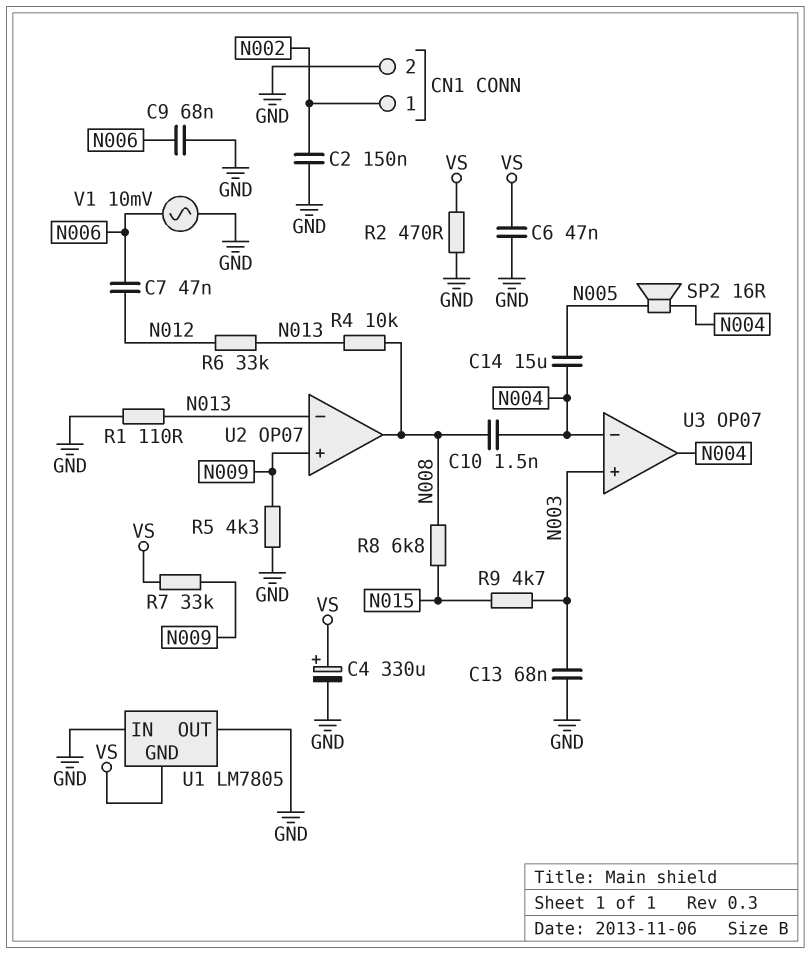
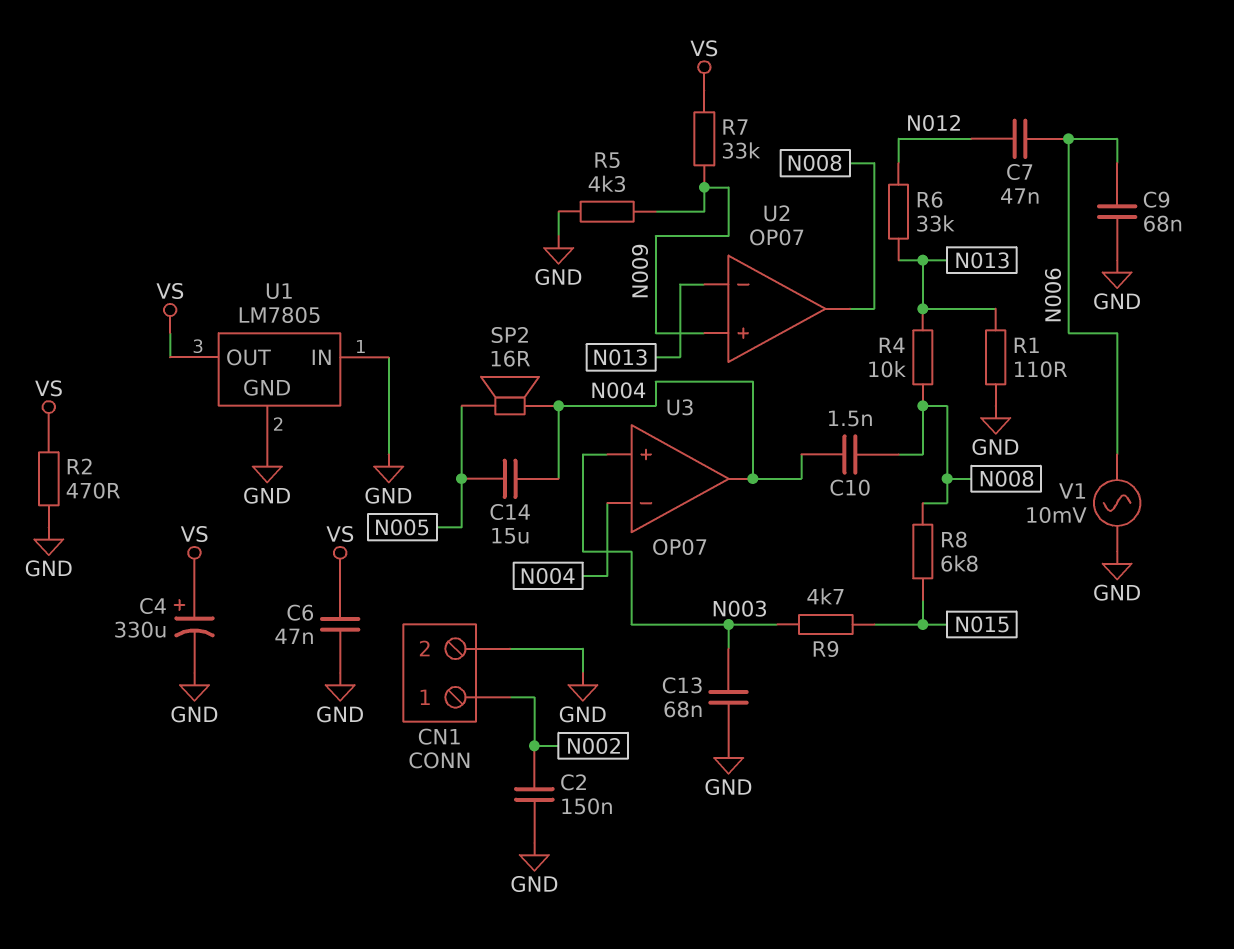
U1 pin GND: VS -> GND
U1 pin OUT: GND -> VS

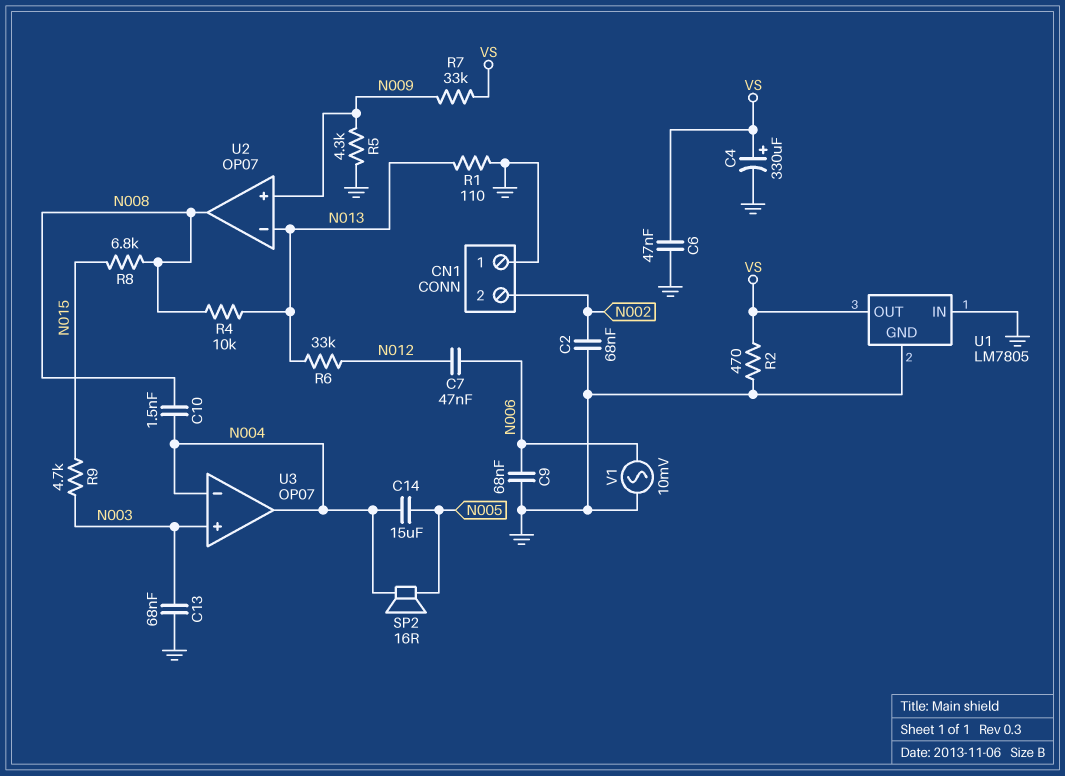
C2: 150nF (GND, N002) -> 68nF (GND, N002)
CN1 pin 1: N002 -> GND
CN1 pin 2: GND -> N002

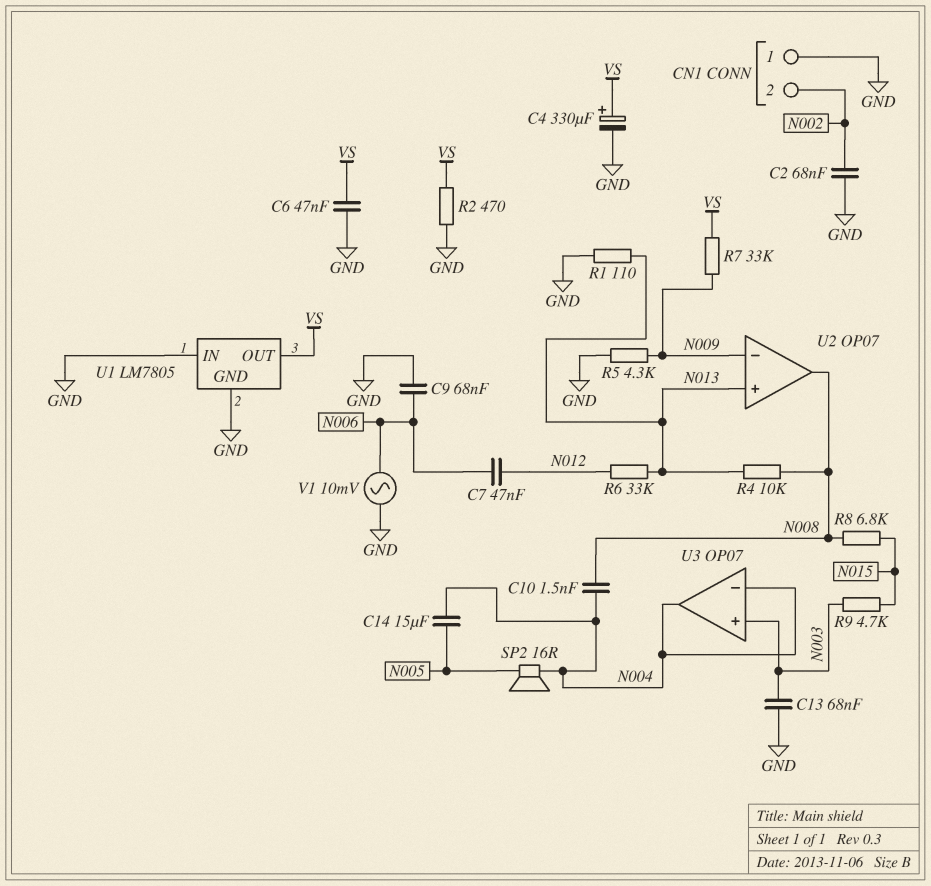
U2 pin in+: N009 -> N013
U2 pin in-: N013 -> N009

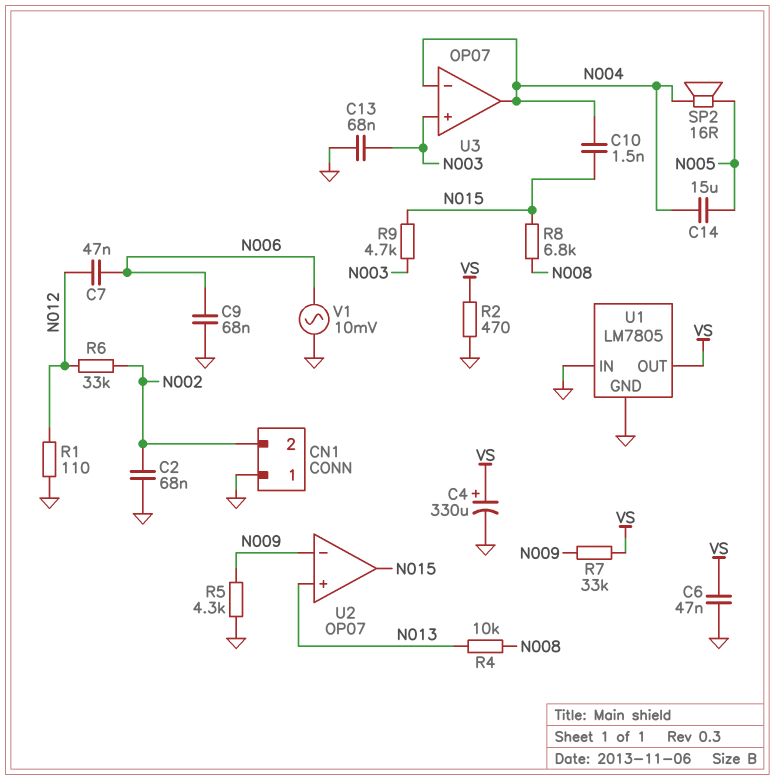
C10: 1.5nF (N004, N008) -> 1.5nF (N004, N015)
R1: 110 (GND, N013) -> 110 (GND, N012)
R6: 33k (N012, N013) -> 33k (N002, N012)
U2 pin out: N008 -> N015

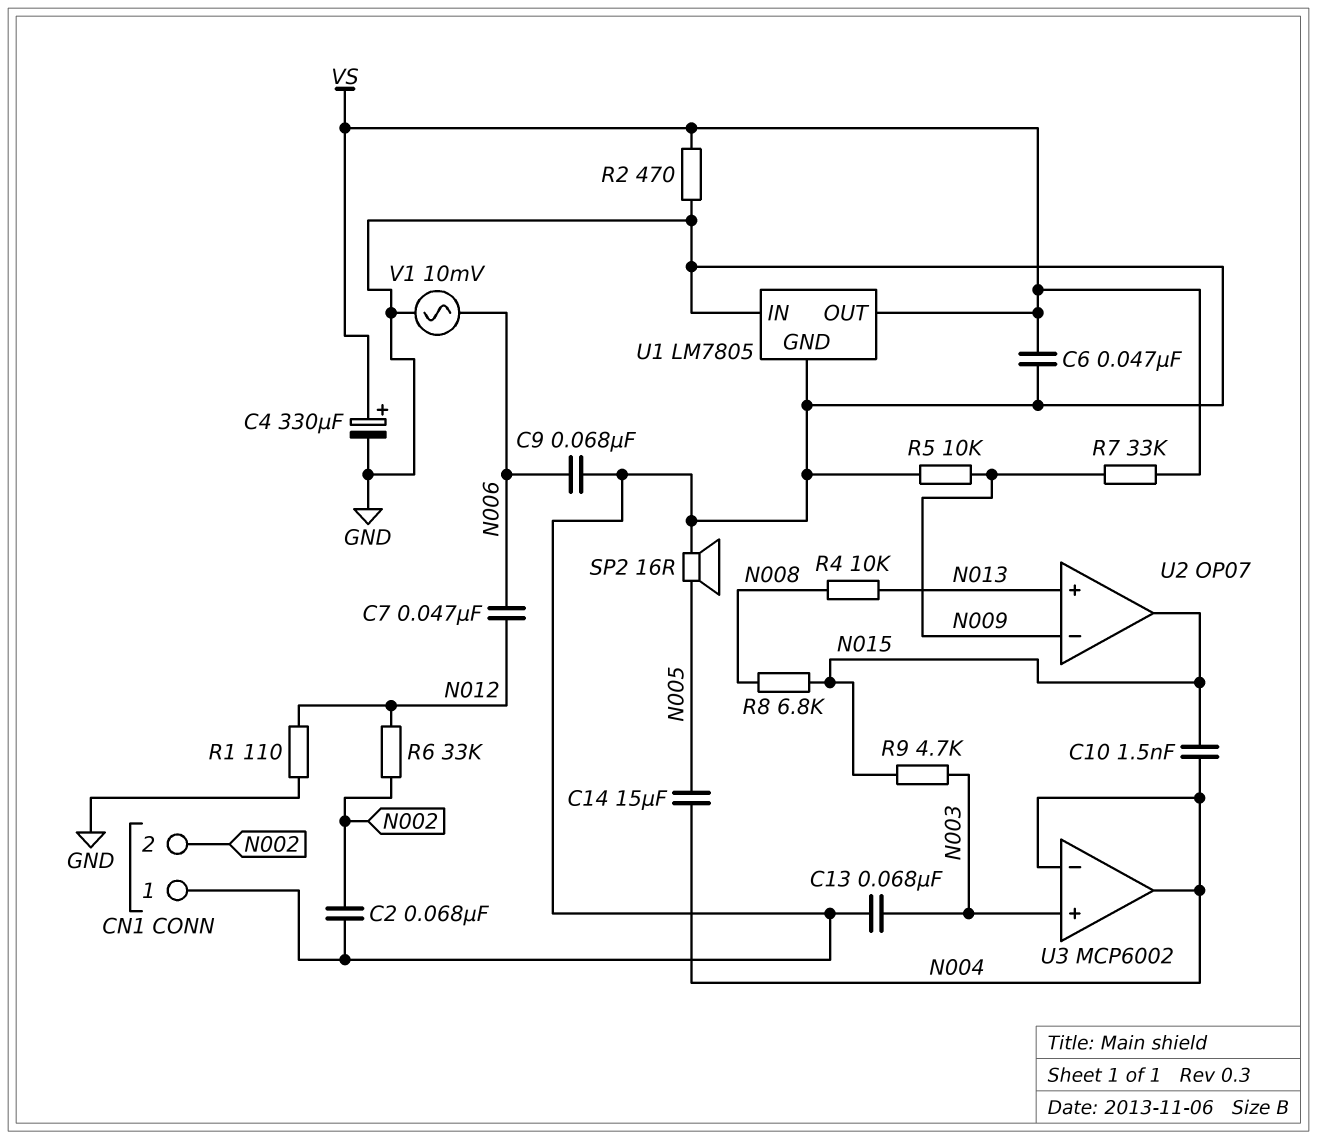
R5: 4.3k (GND, N009) -> 10k (GND, N009)
SP2: speaker 16R (N004, N005) -> speaker 16R (GND, N005)
U3: OP07 -> MCP6002

